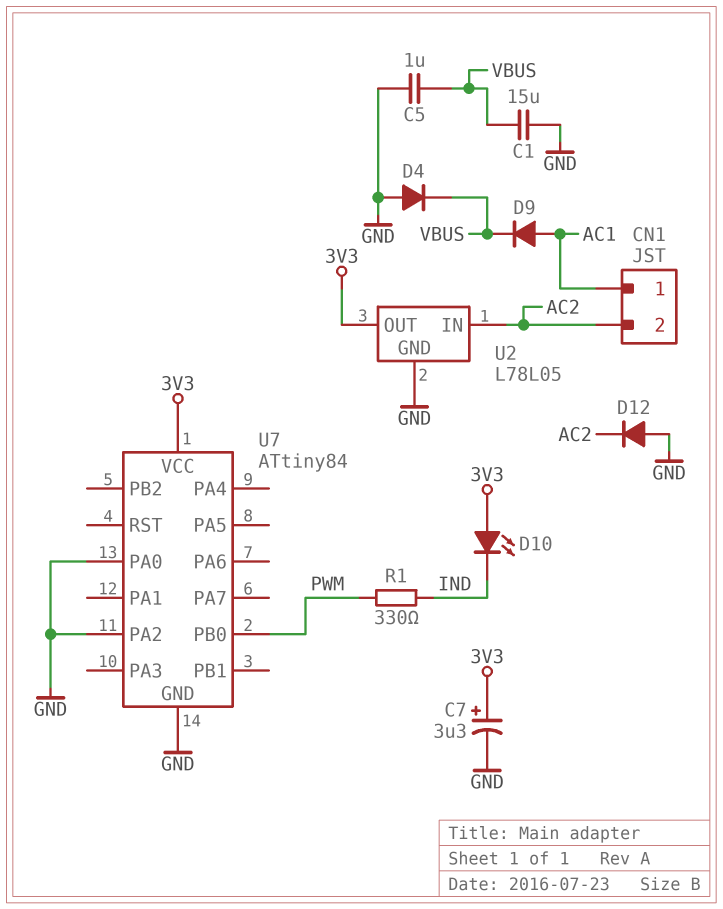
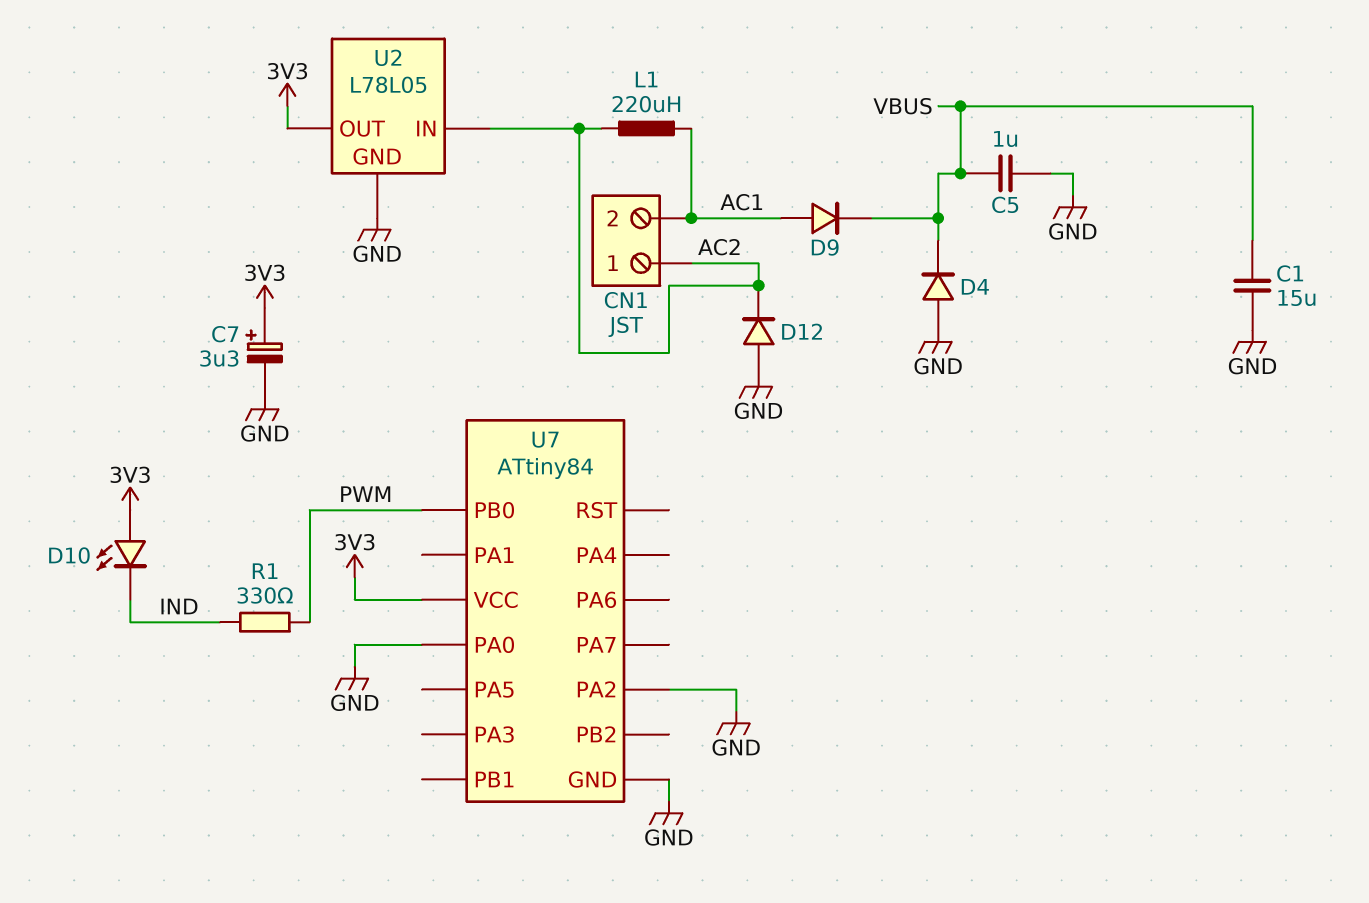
CN1 pin 1: AC1 -> AC2
CN1 pin 2: AC2 -> AC1
L1: none -> 220uH (AC1, AC2)

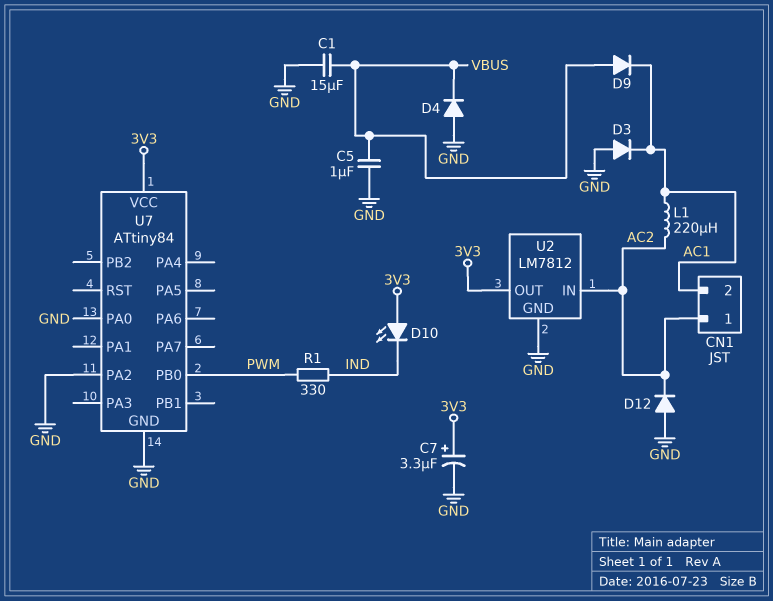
D3: none -> diode (A GND, K AC1)
D9: diode (A AC1, K VBUS) -> diode (A VBUS, K AC1)
U2: L78L05 -> LM7812

